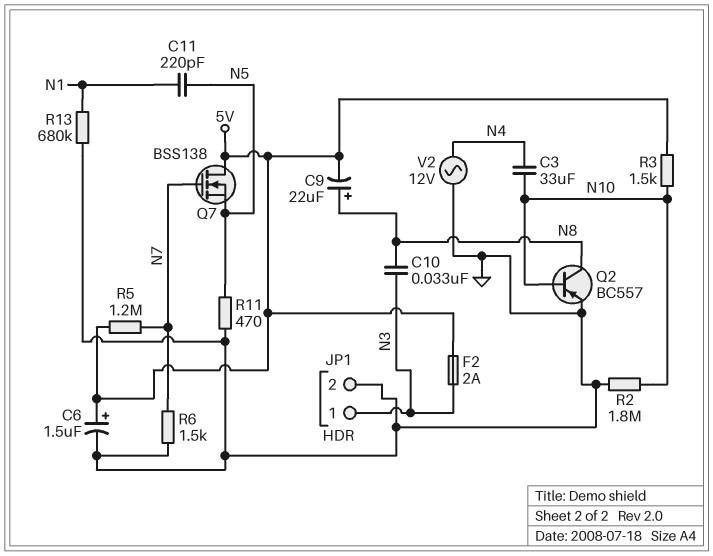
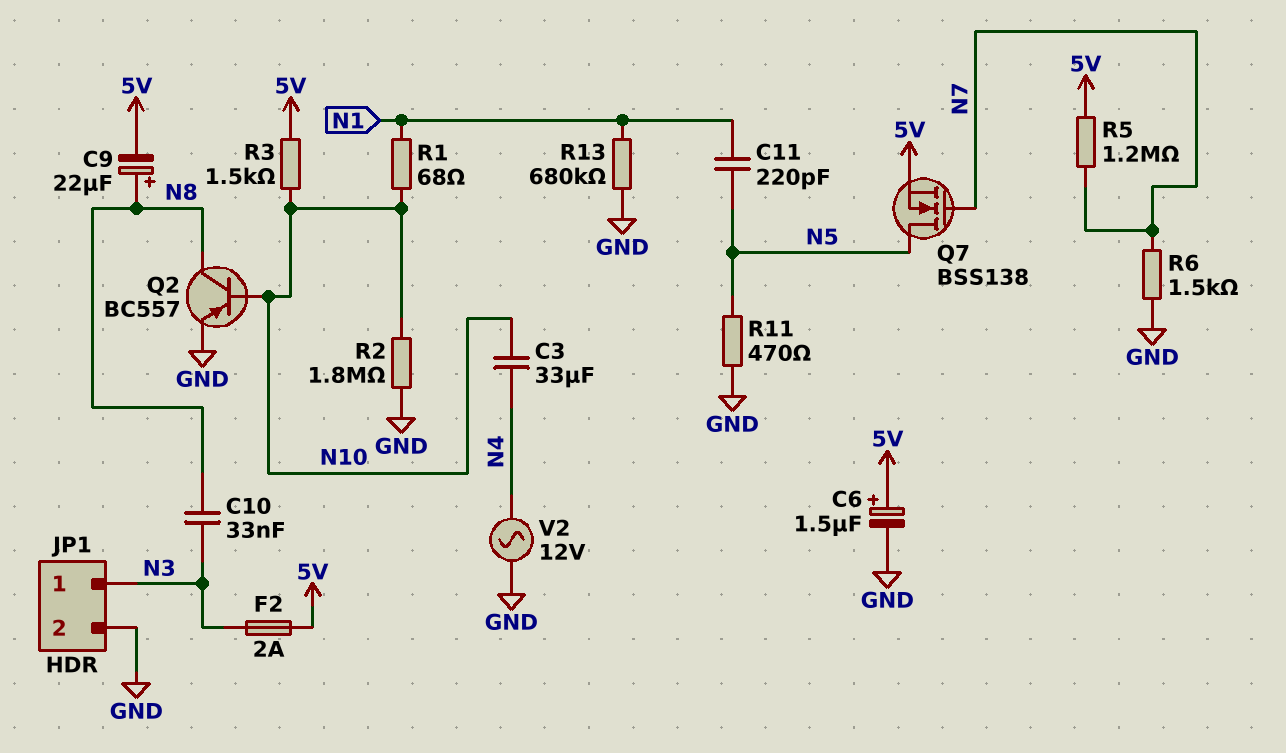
Q7: NMOS BSS138 (G N7, D 5V, S N5) -> NMOS BSS138 (G N7, D N5, S 5V)
R1: none -> 68 (N1, N10)

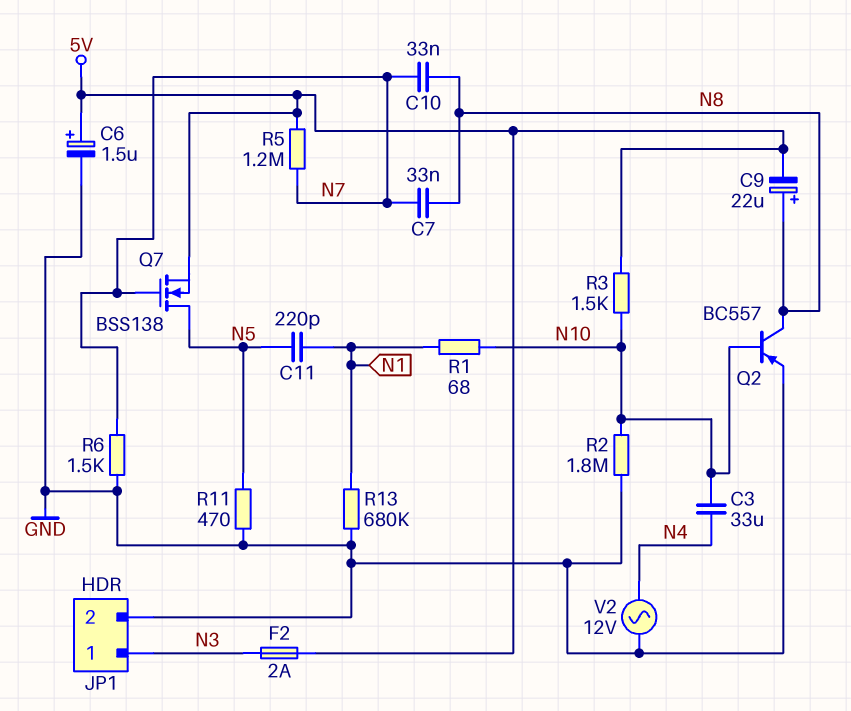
C7: none -> 33nF (N7, N8)
C10: 33nF (N3, N8) -> 33nF (N7, N8)

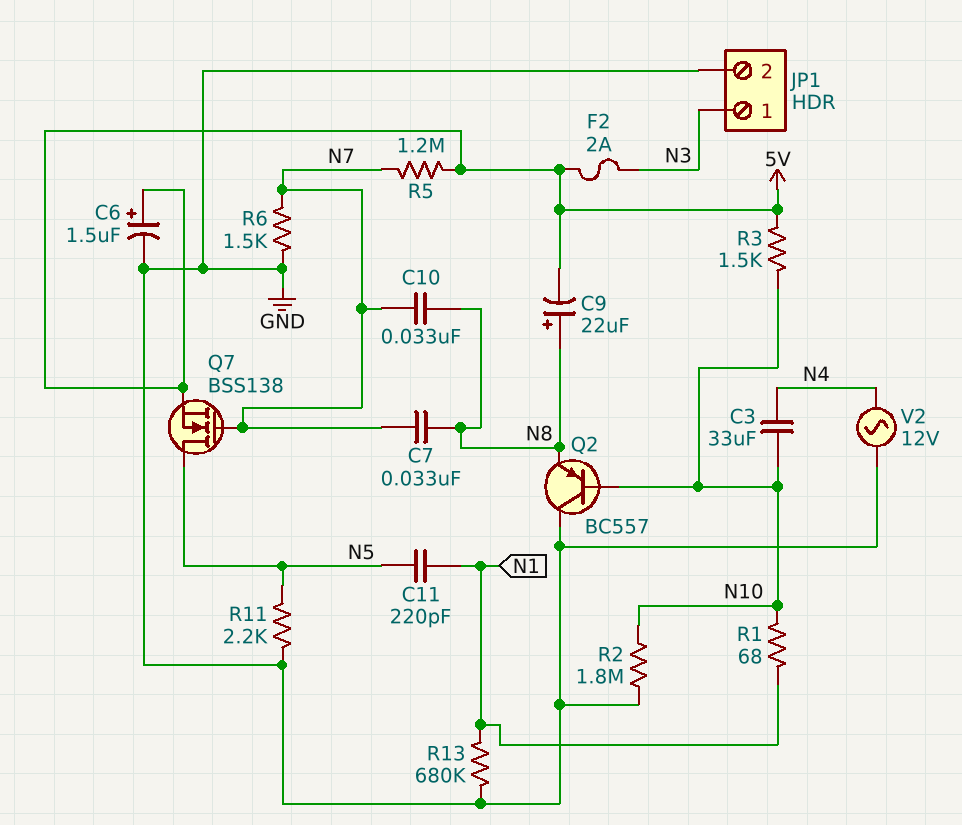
Q2: PNP BC557 (B N10, C N8, E GND) -> PNP BC557 (B N10, C GND, E N8)
R11: 470 (GND, N5) -> 2.2k (GND, N5)

